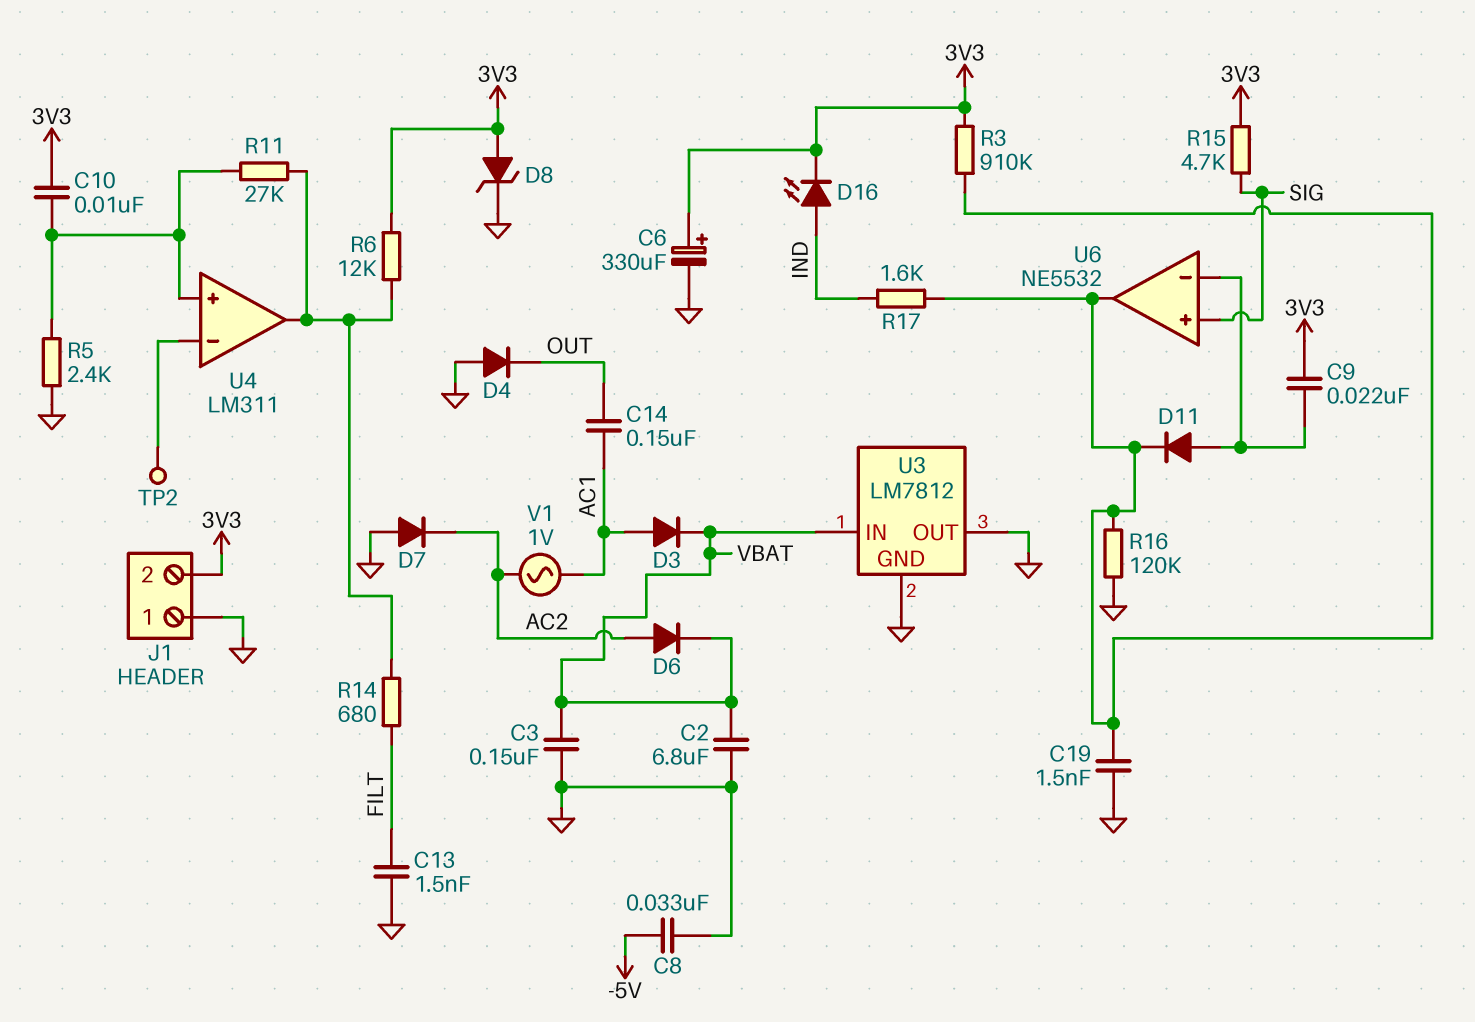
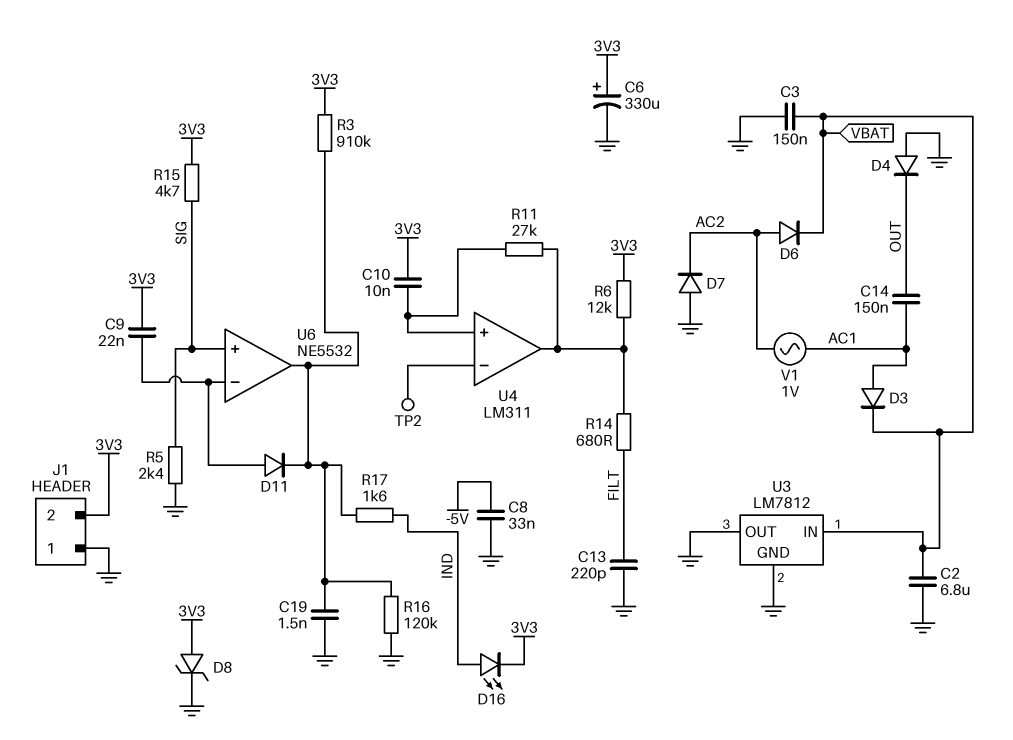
C13: 1.5nF (FILT, GND) -> 220pF (FILT, GND)
R5: 2.4k (GND, U4/in+) -> 2.4k (GND, SIG)

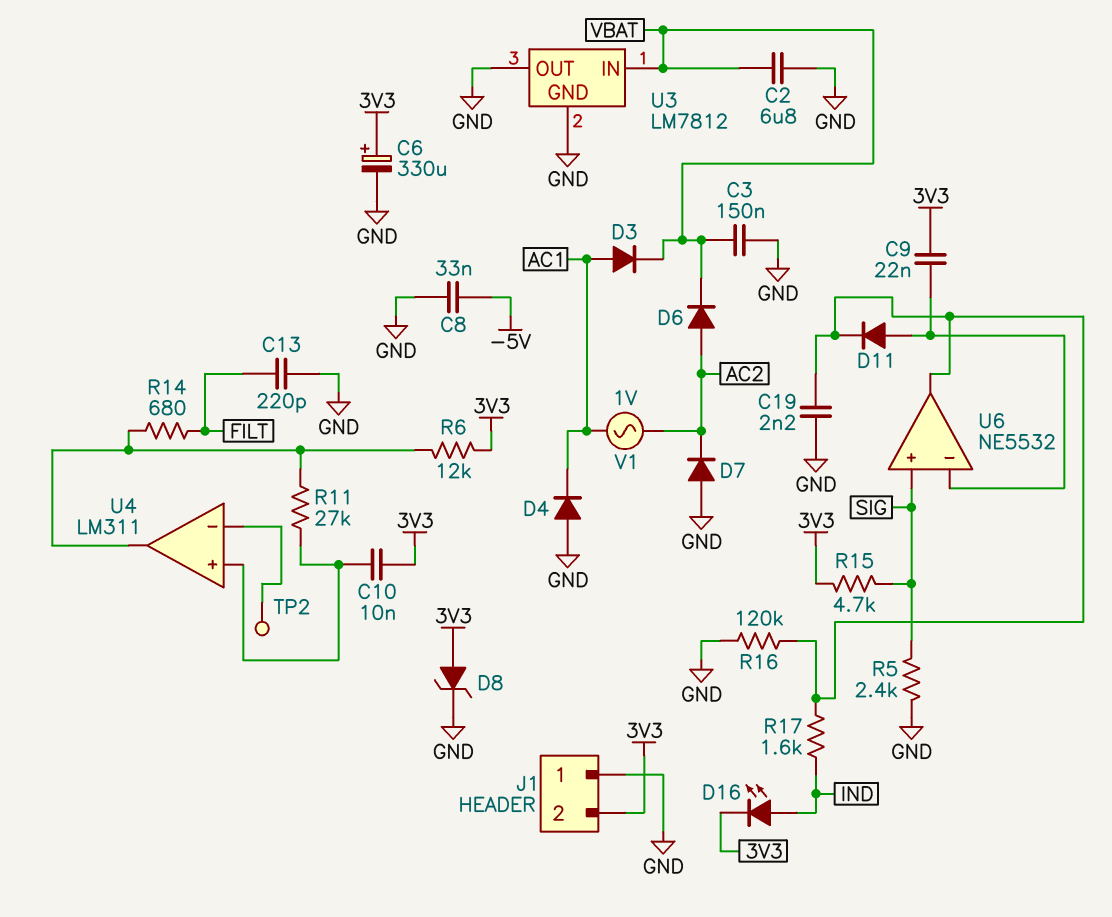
C14: 150nF (AC1, OUT) -> none
C19: 1.5nF (GND, U6/out) -> 2.2nF (GND, U6/out)
D4: diode (A GND, K OUT) -> diode (A GND, K AC1)
R3: 910k (3V3, U6/out) -> none

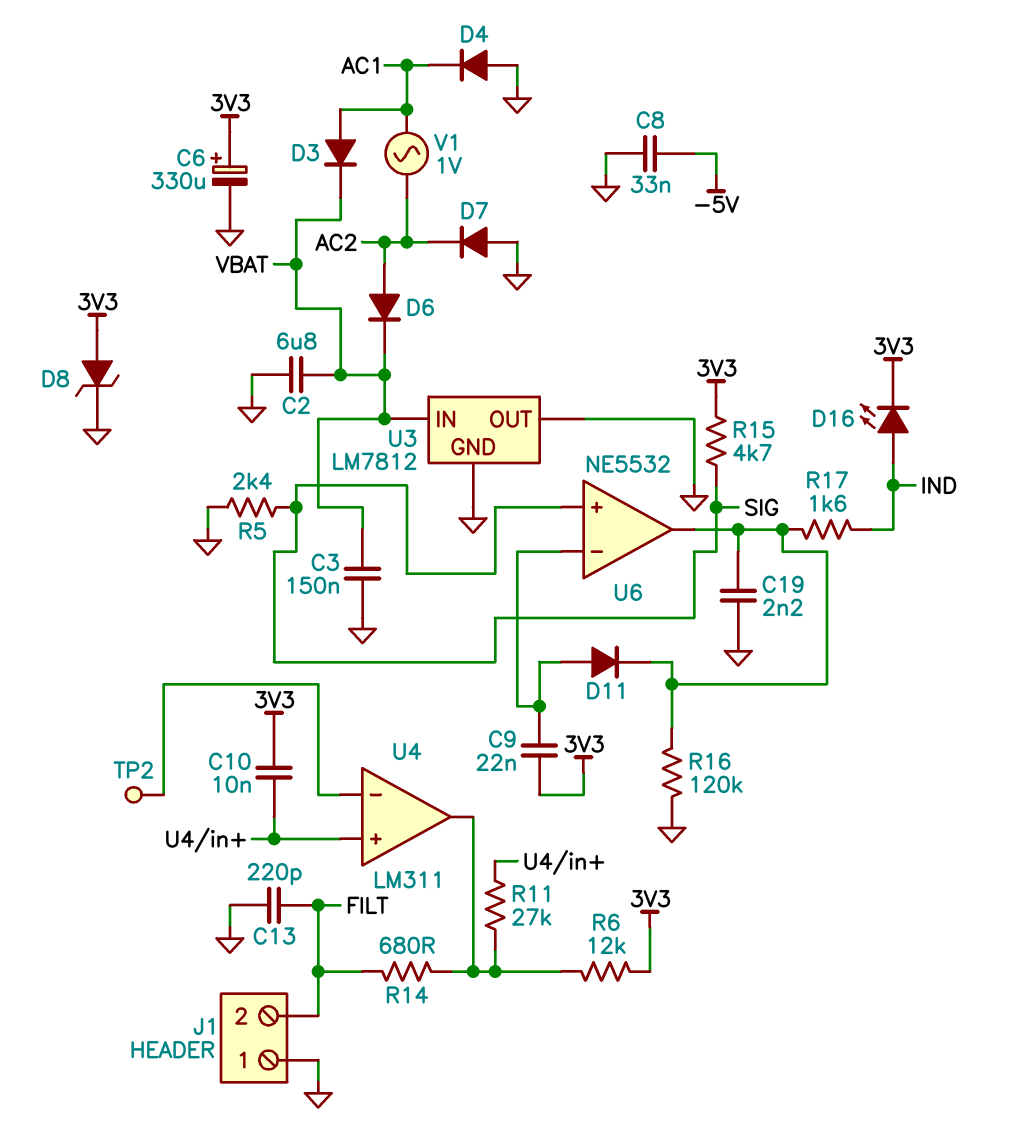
J1 pin 2: 3V3 -> FILT

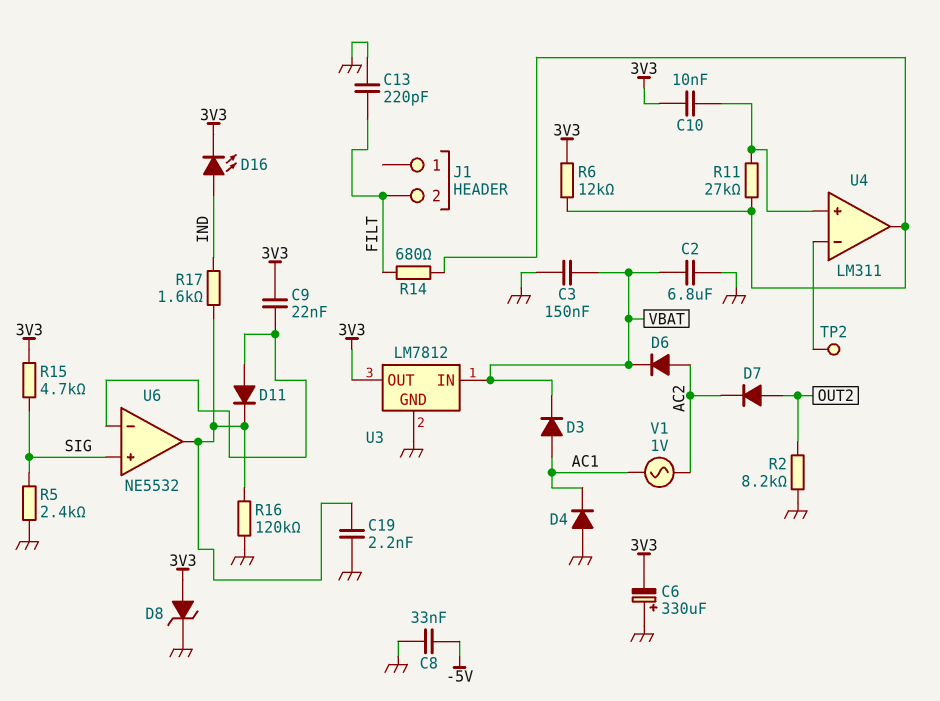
C6: 330uF (plus 3V3, minus GND) -> 330uF (plus GND, minus 3V3)
D7: diode (A GND, K AC2) -> diode (A OUT2, K AC2)
J1 pin 1: GND -> none
R2: none -> 8.2k (GND, OUT2)
U3 pin OUT: GND -> 3V3

